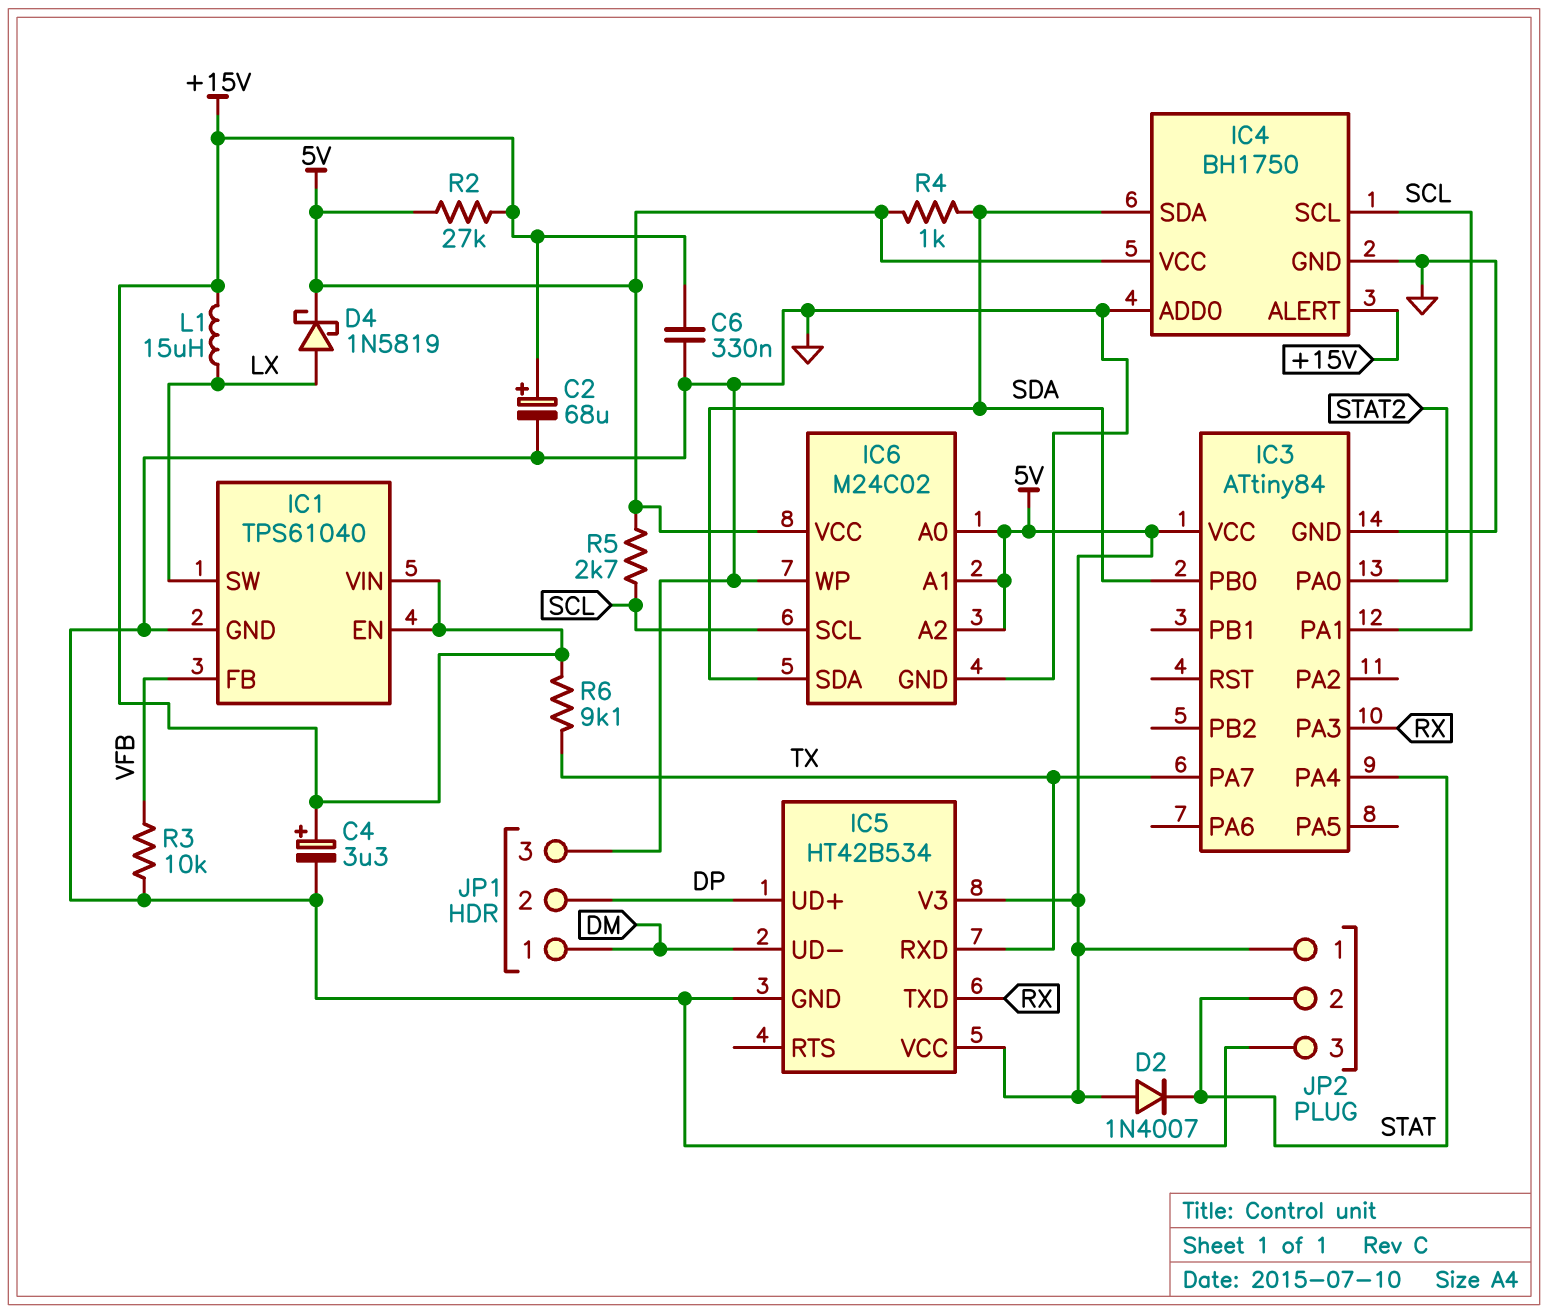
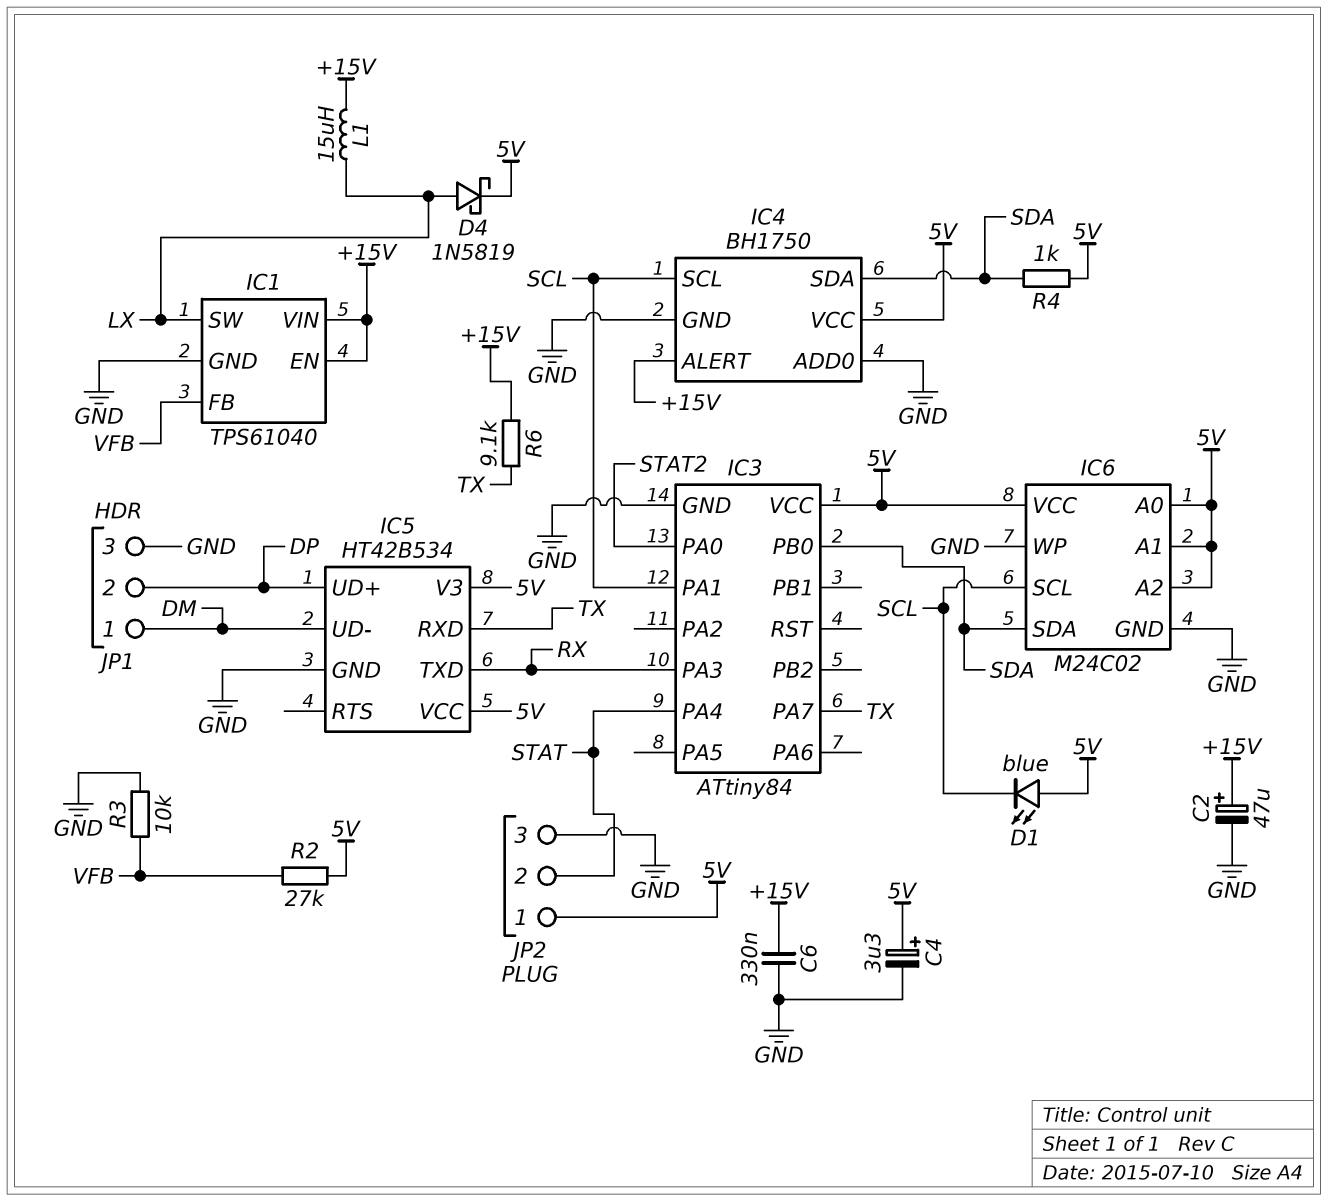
C2: 68uF (plus +15V, minus GND) -> 47uF (plus +15V, minus GND)
C4: 3.3uF (plus +15V, minus GND) -> 3.3uF (plus 5V, minus GND)
D1: none -> LED blue (A 5V, K SCL)
D2: diode 1N4007 (A 5V, K STAT) -> none
R2: 27k (+15V, 5V) -> 27k (5V, VFB)
R5: 2.7k (5V, SCL) -> none

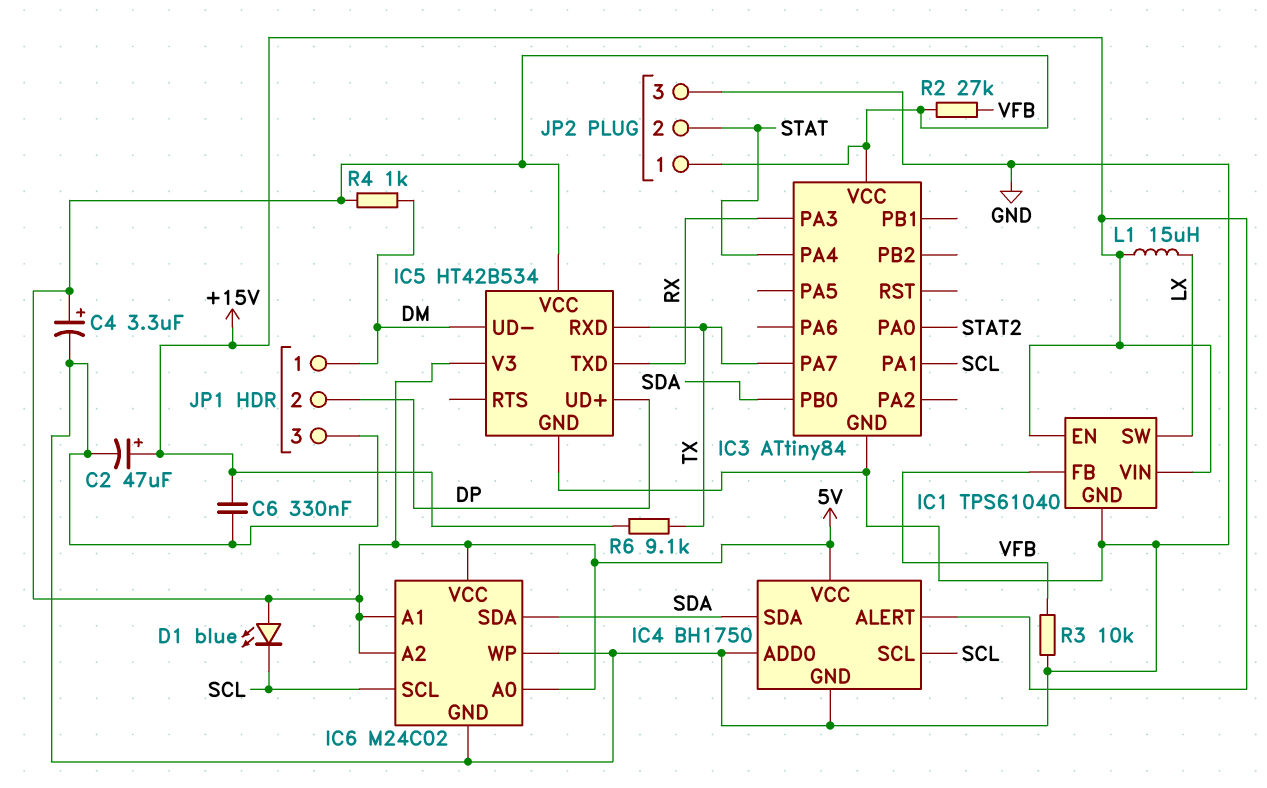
D4: schottky 1N5819 (A LX, K 5V) -> none
R4: 1k (5V, SDA) -> 1k (5V, DM)

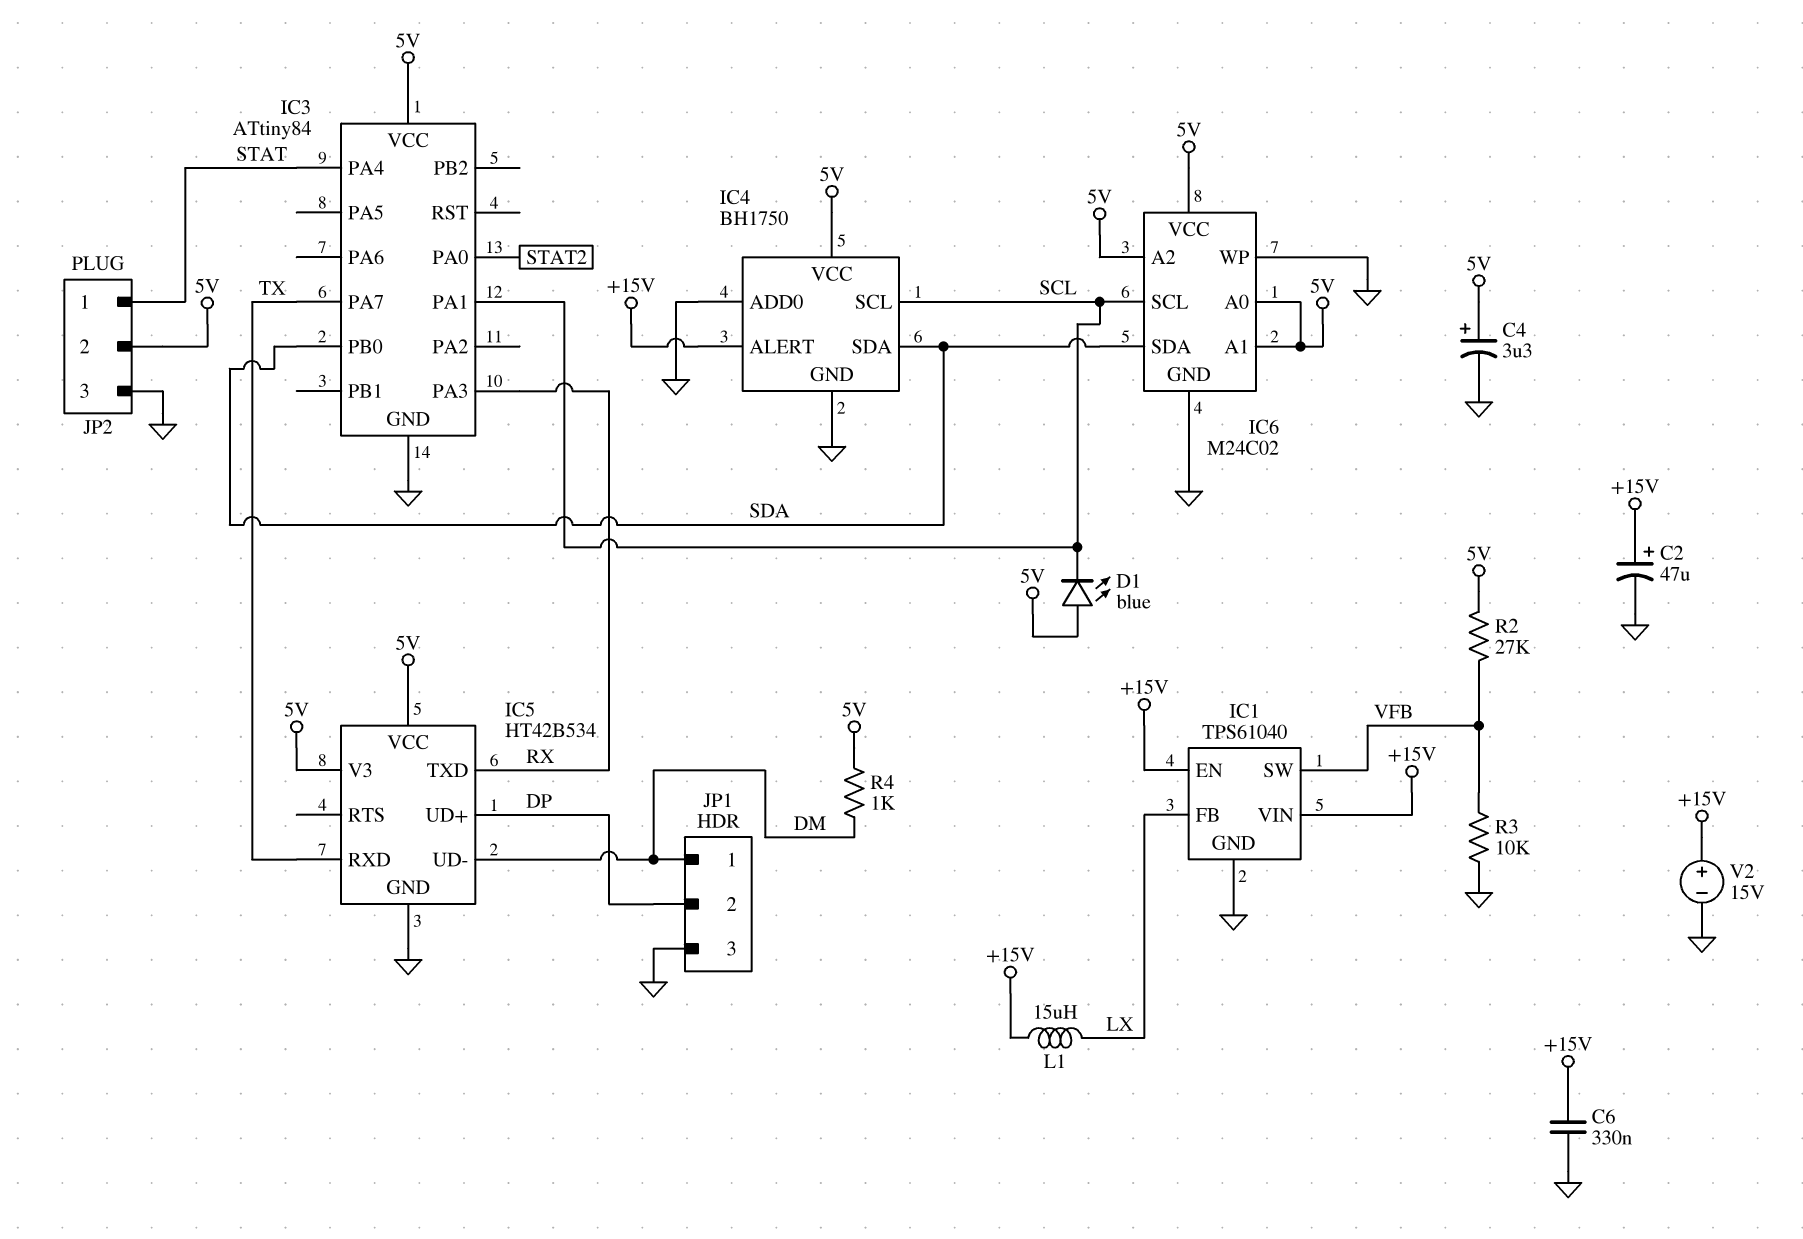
IC1 pin FB: VFB -> LX
IC1 pin SW: LX -> VFB
JP2 pin 1: 5V -> STAT
JP2 pin 2: STAT -> 5V
R6: 9.1k (+15V, TX) -> none
V2: none -> 15V (plus +15V, minus GND)

